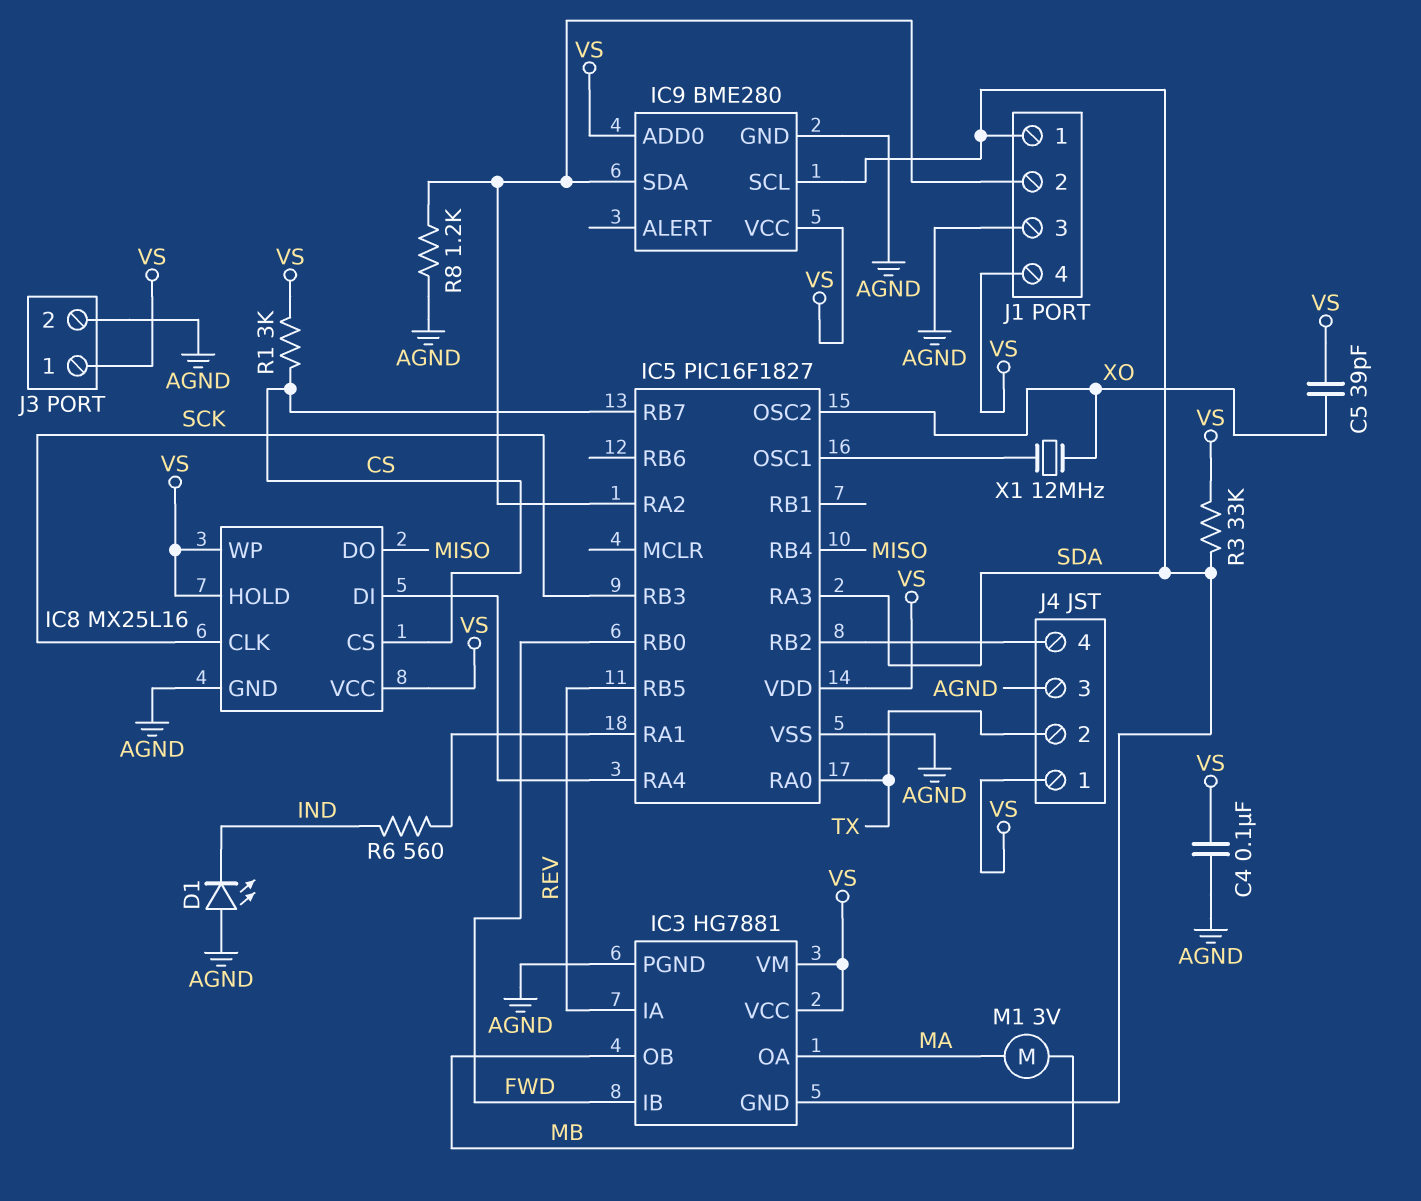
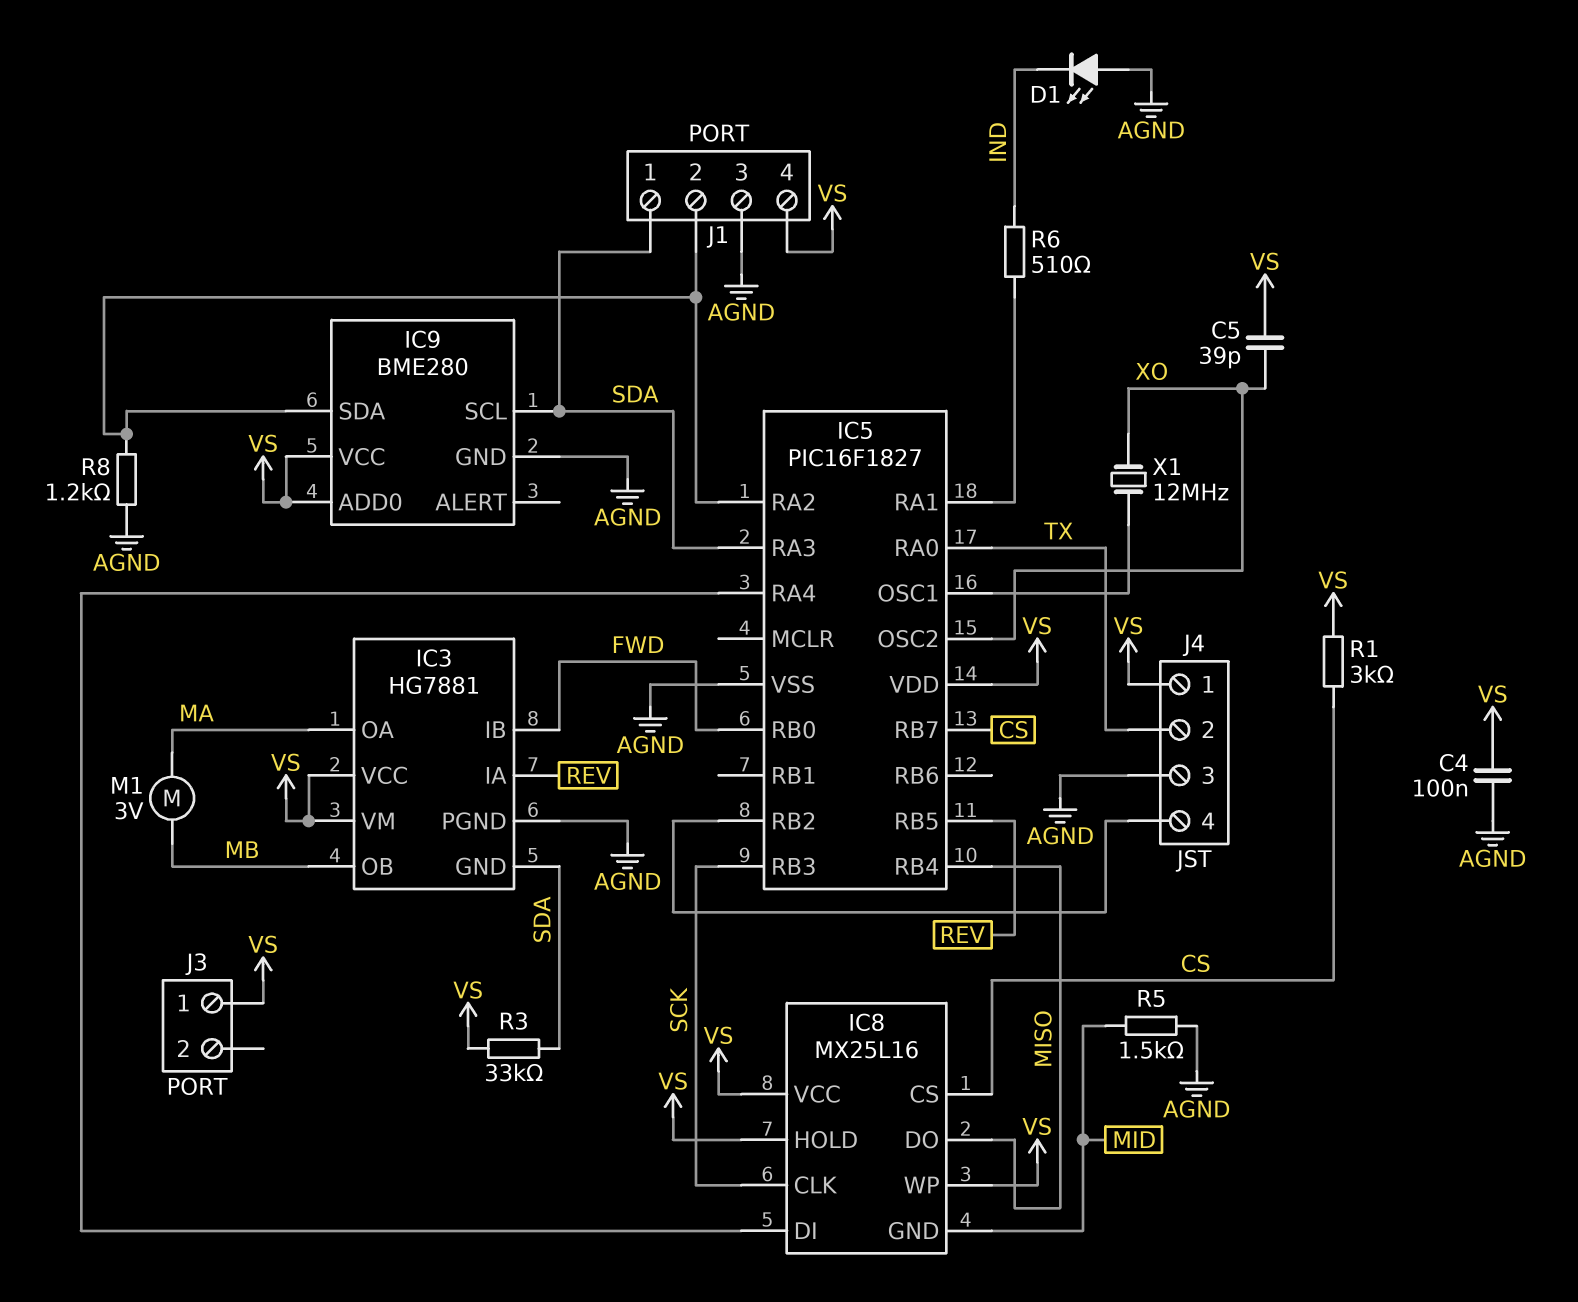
IC8 pin GND: AGND -> MID
J3 pin 2: AGND -> none
R5: none -> 1.5k (AGND, MID)
R6: 560 (IC5/RA1, IND) -> 510 (IC5/RA1, IND)

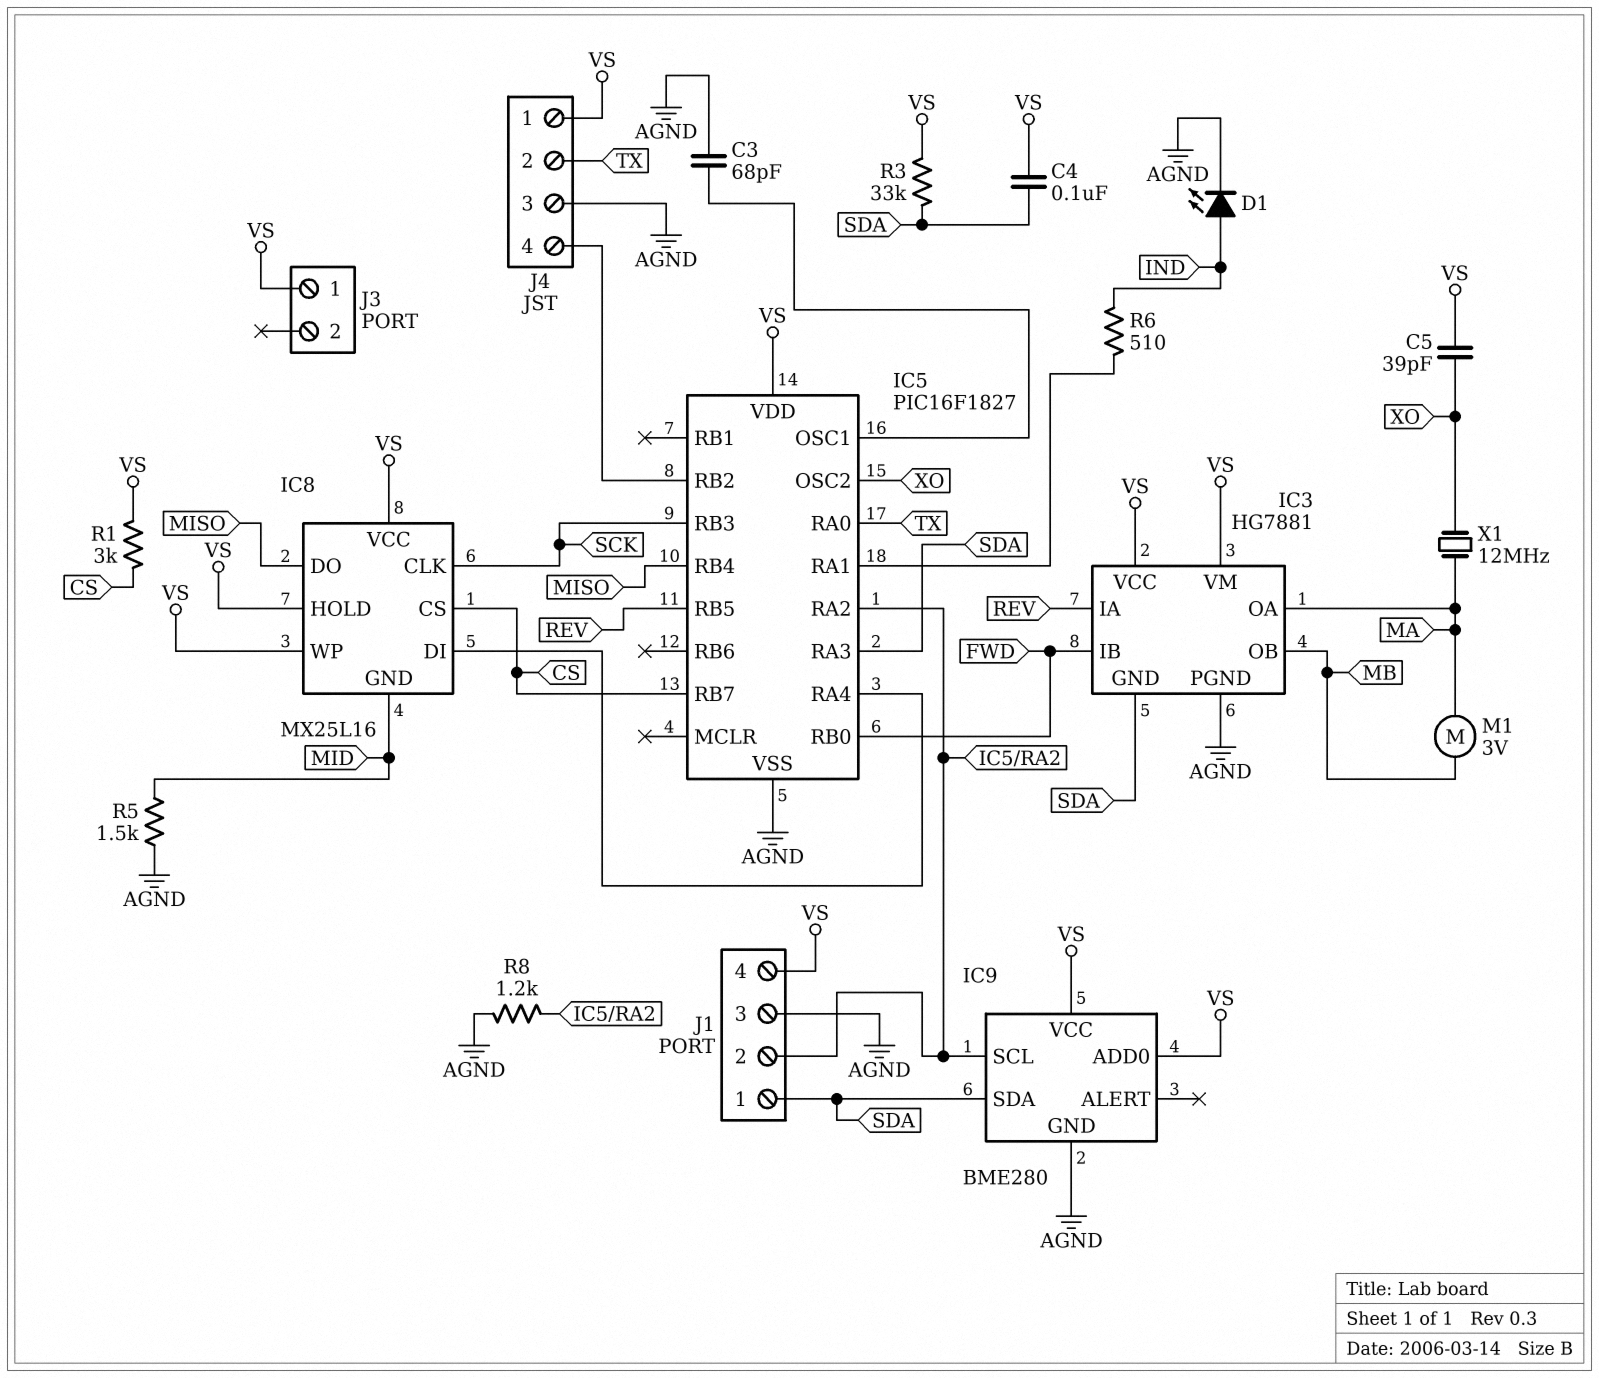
C3: none -> 68pF (AGND, IC5/OSC1)
C4: 100nF (AGND, VS) -> 100nF (SDA, VS)
D1: LED (A AGND, K IND) -> LED (A IND, K AGND)
IC9 pin SCL: SDA -> IC5/RA2
IC9 pin SDA: IC5/RA2 -> SDA
X1: 12MHz (IC5/OSC1, XO) -> 12MHz (MA, XO)

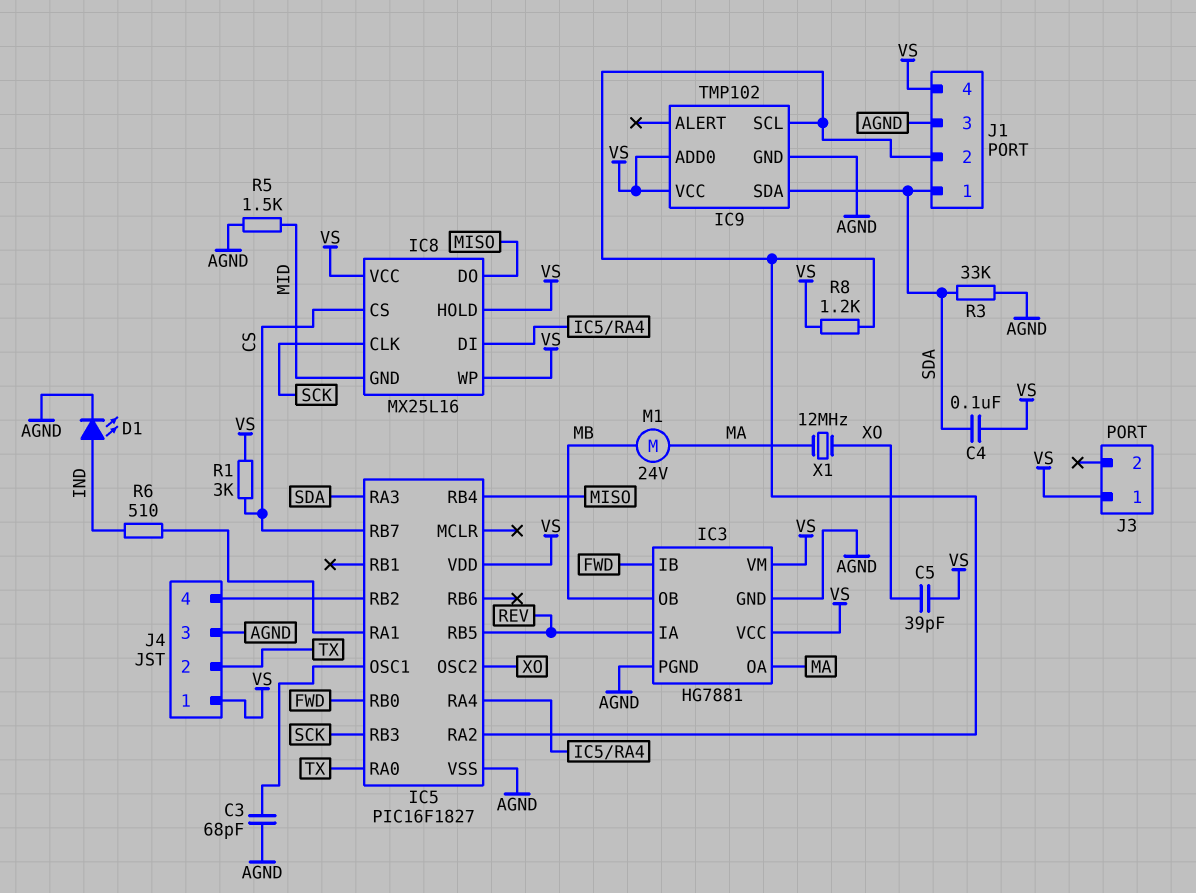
IC3 pin GND: SDA -> AGND
IC9: BME280 -> TMP102
M1: motor 3V (MA, MB) -> motor 24V (MA, MB)
R3: 33k (SDA, VS) -> 33k (AGND, SDA)
R8: 1.2k (AGND, IC5/RA2) -> 1.2k (IC5/RA2, VS)

